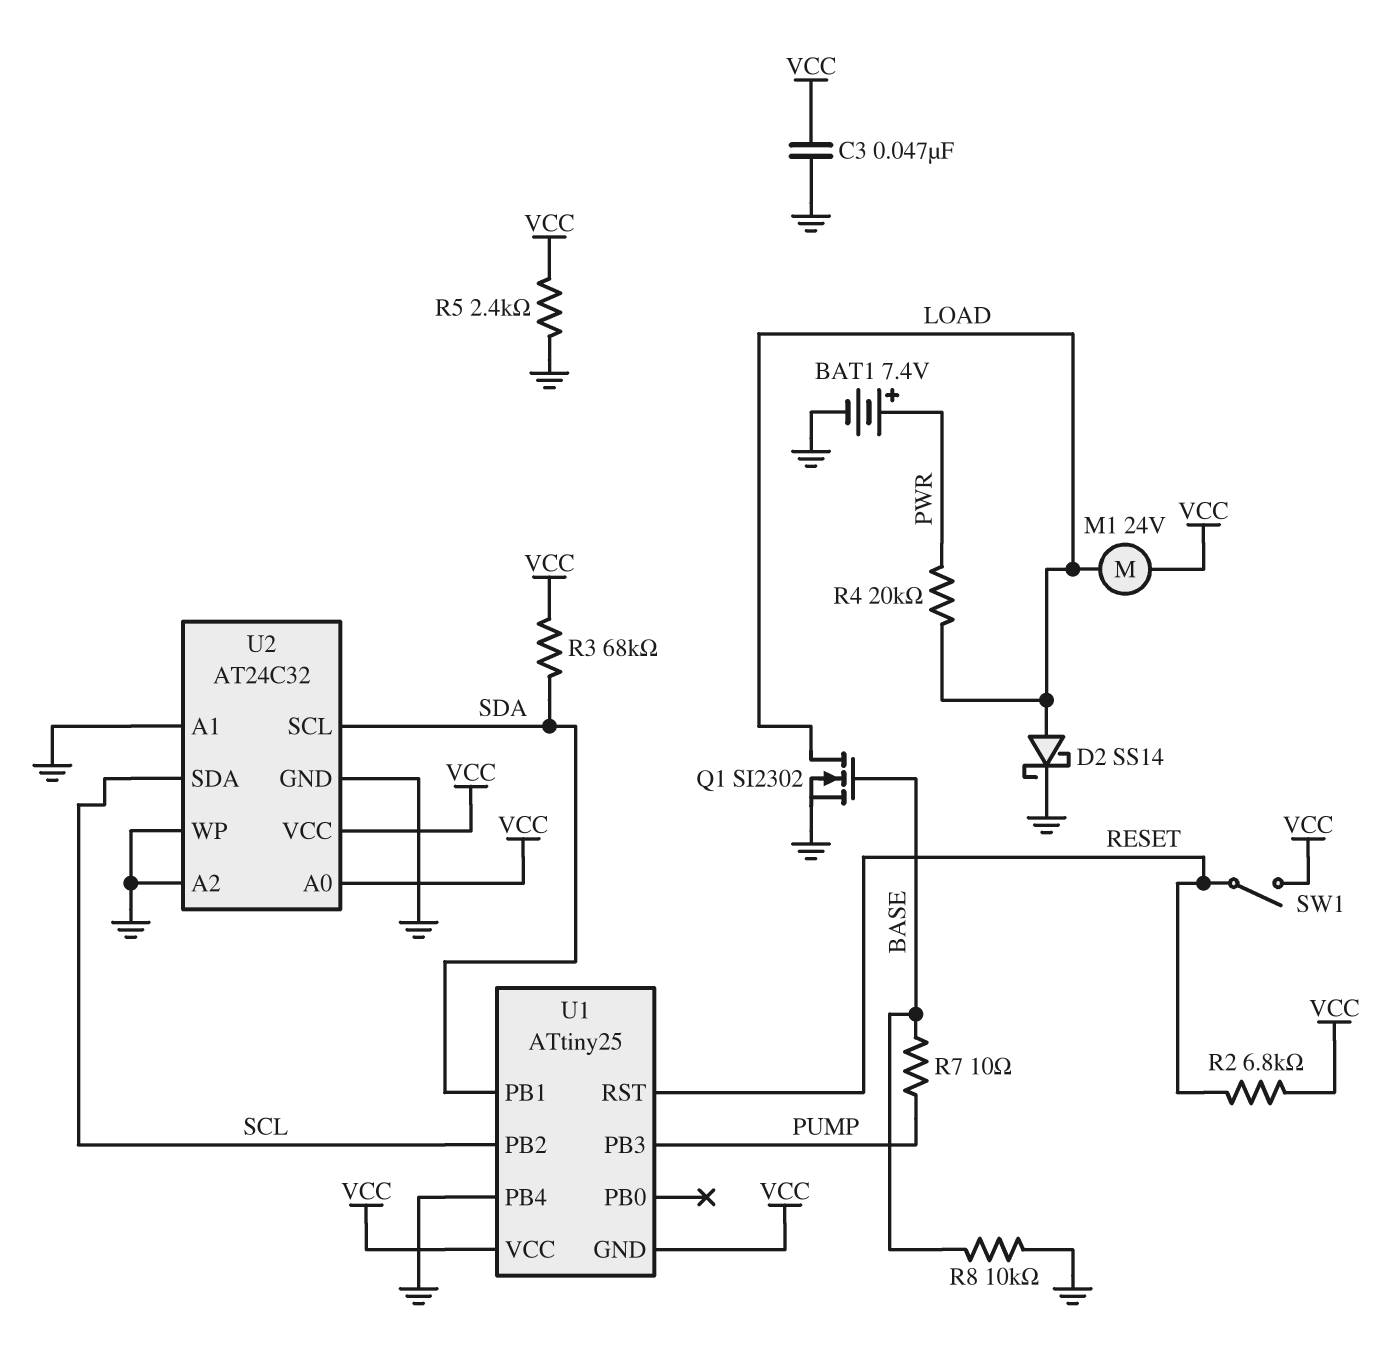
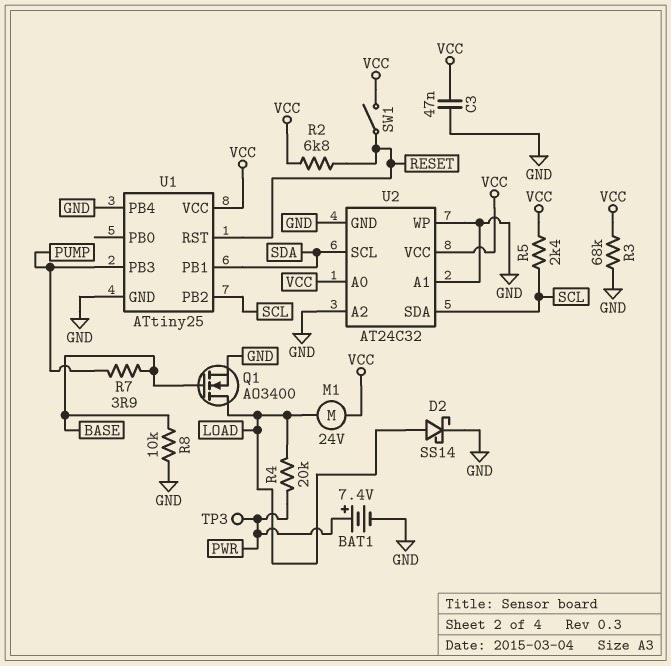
Q1: NMOS SI2302 (G BASE, D LOAD, S GND) -> NMOS AO3400 (G BASE, D LOAD, S GND)
R3: 68k (SDA, VCC) -> 68k (GND, VCC)
R5: 2.4k (GND, VCC) -> 2.4k (SCL, VCC)
R7: 10 (BASE, PUMP) -> 3.9 (BASE, PUMP)
TP3: none -> test point (PWR)
U1 pin GND: VCC -> GND

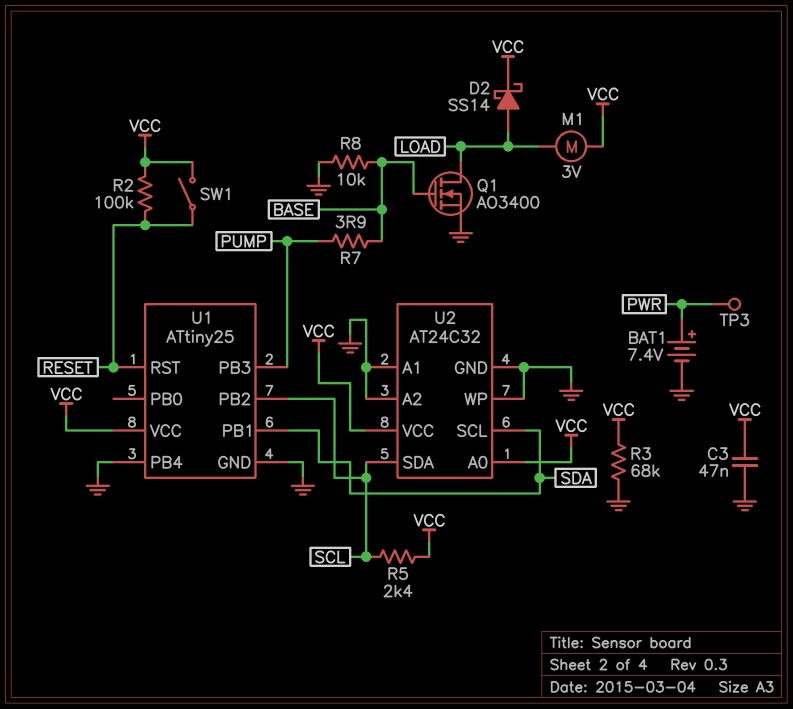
D2: schottky SS14 (A LOAD, K GND) -> schottky SS14 (A LOAD, K VCC)
M1: motor 24V (LOAD, VCC) -> motor 3V (LOAD, VCC)
R2: 6.8k (RESET, VCC) -> 100k (RESET, VCC)
R4: 20k (LOAD, PWR) -> none

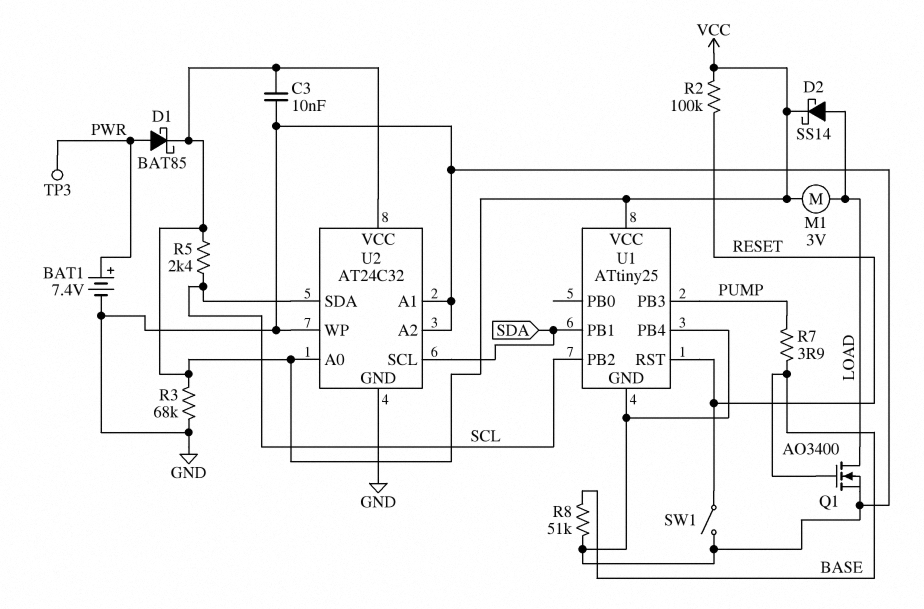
C3: 47nF (GND, VCC) -> 10nF (GND, VCC)
D1: none -> schottky BAT85 (A PWR, K VCC)
R8: 10k (BASE, GND) -> 51k (BASE, GND)
SW1: switch (RESET, VCC) -> switch (GND, RESET)

